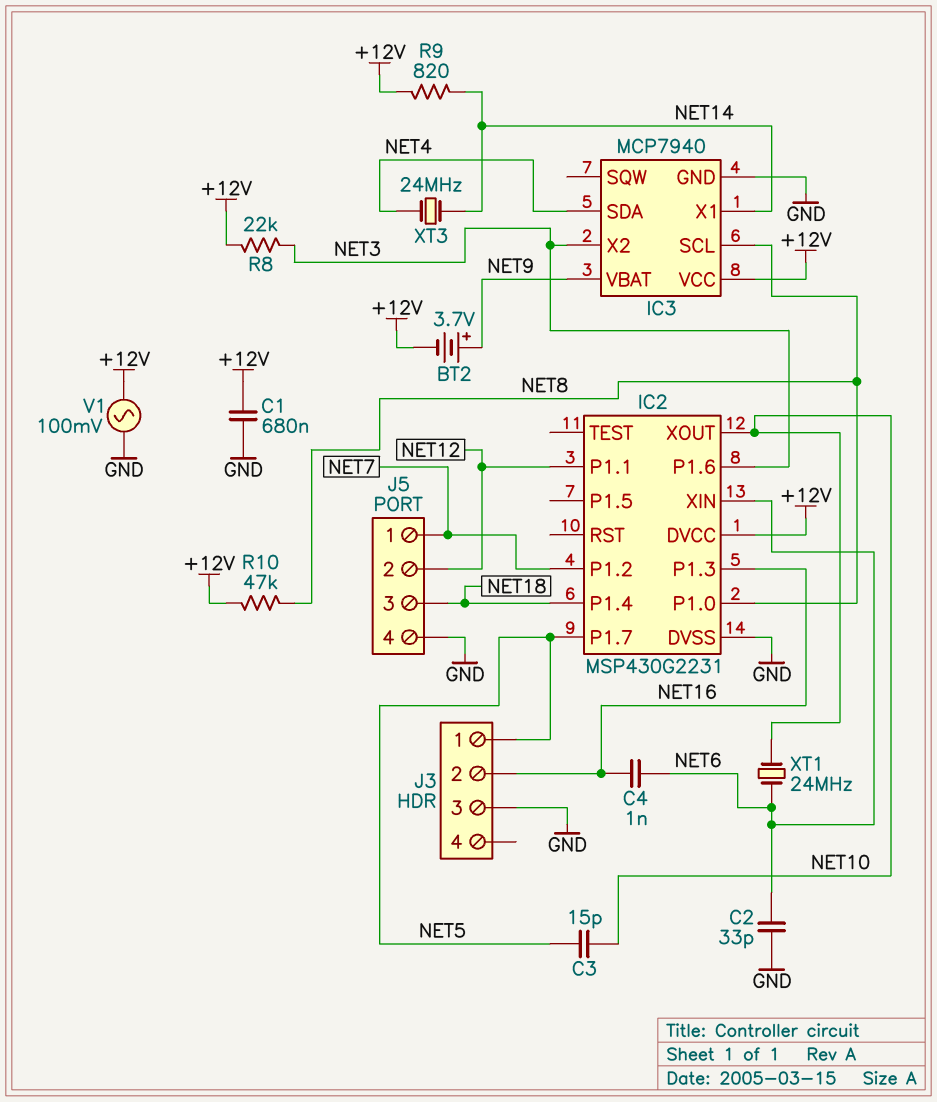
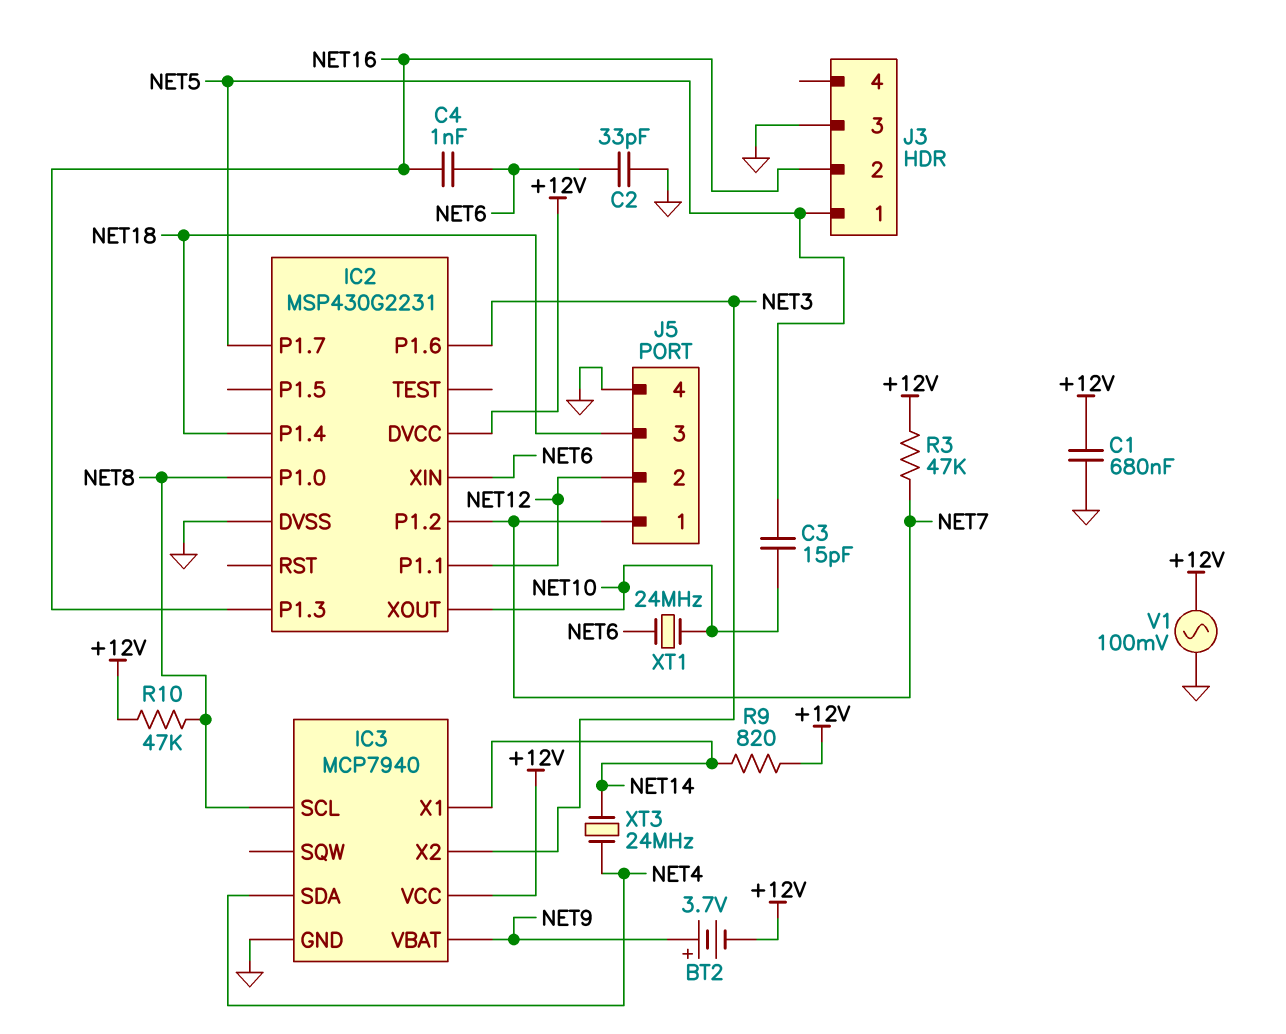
R3: none -> 47k (+12V, NET7)
R8: 22k (+12V, NET3) -> none

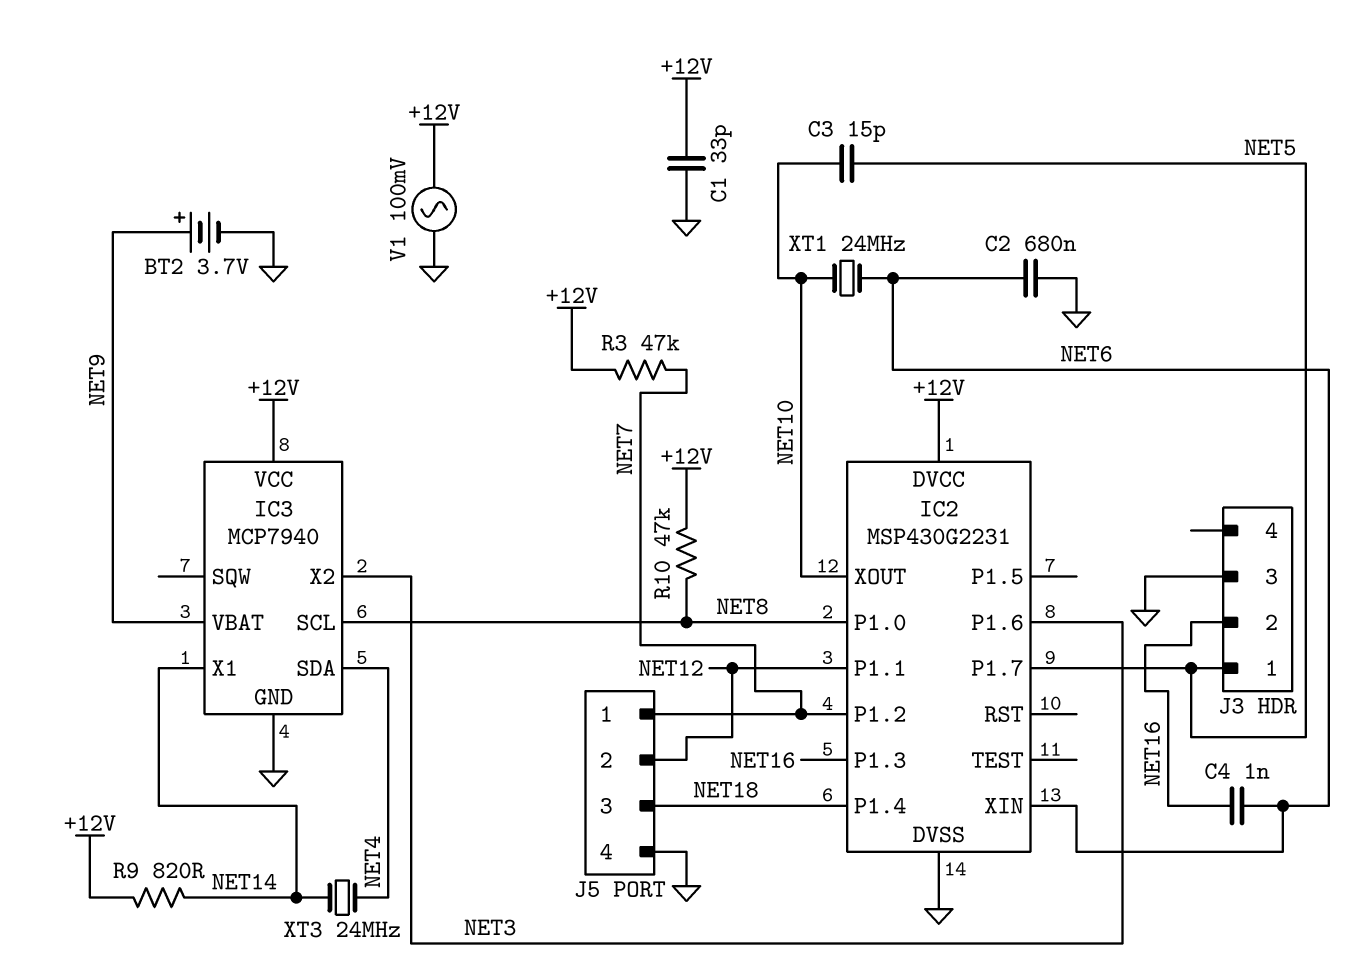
BT2: 3.7V (plus NET9, minus +12V) -> 3.7V (plus NET9, minus GND)
C1: 680nF (+12V, GND) -> 33pF (+12V, GND)
C2: 33pF (GND, NET6) -> 680nF (GND, NET6)

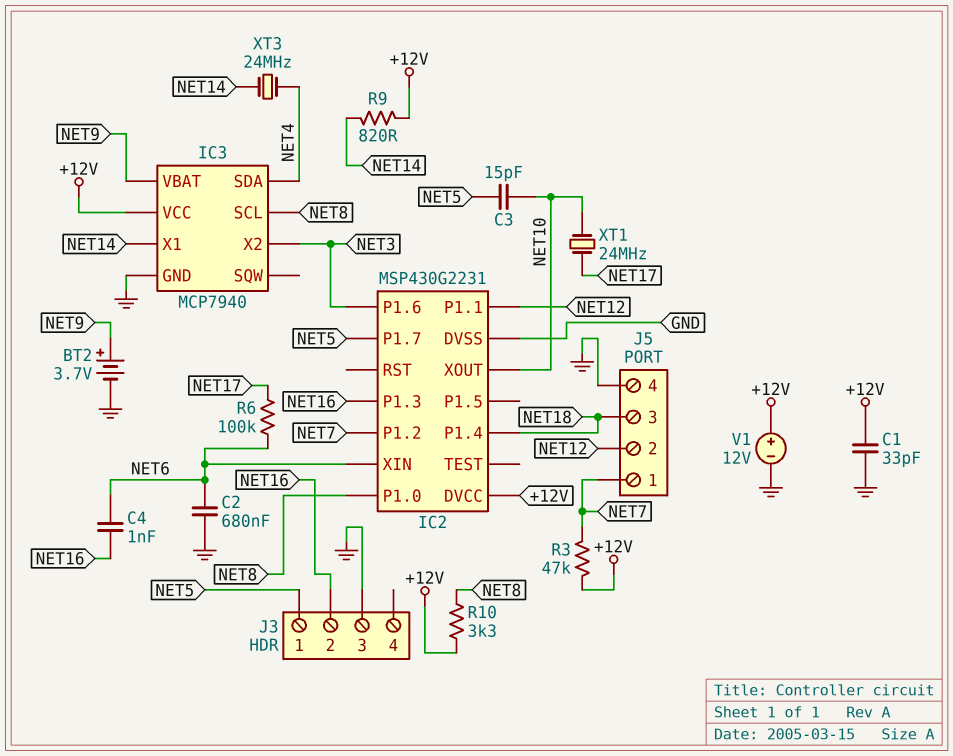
R6: none -> 100k (NET6, NET17)
R10: 47k (+12V, NET8) -> 3.3k (+12V, NET8)
V1: AC 100mV (+12V, GND) -> 12V (plus +12V, minus GND)
XT1: 24MHz (NET6, NET10) -> 24MHz (NET10, NET17)

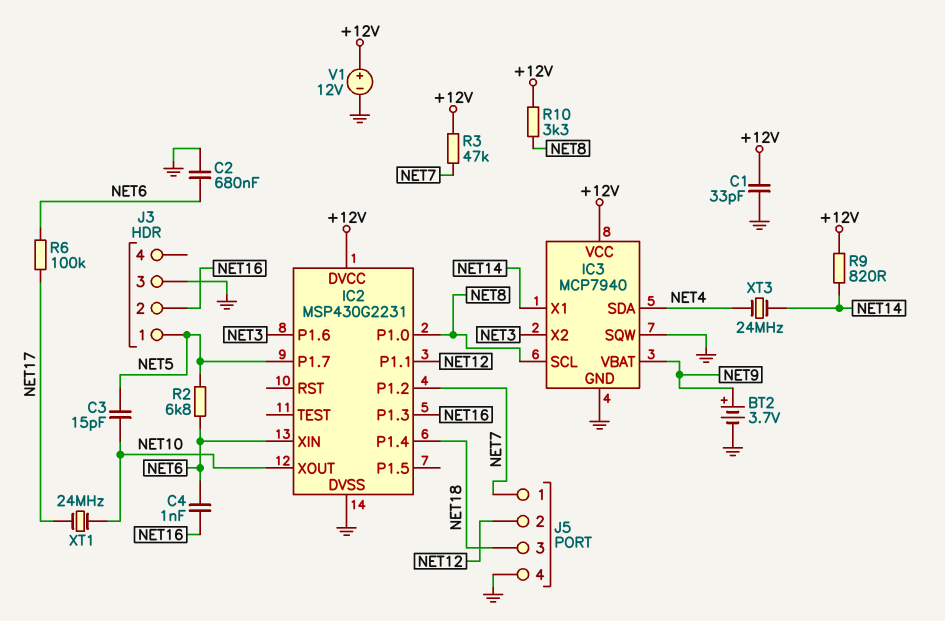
IC3 pin SQW: none -> GND
R2: none -> 6.8k (NET5, NET6)

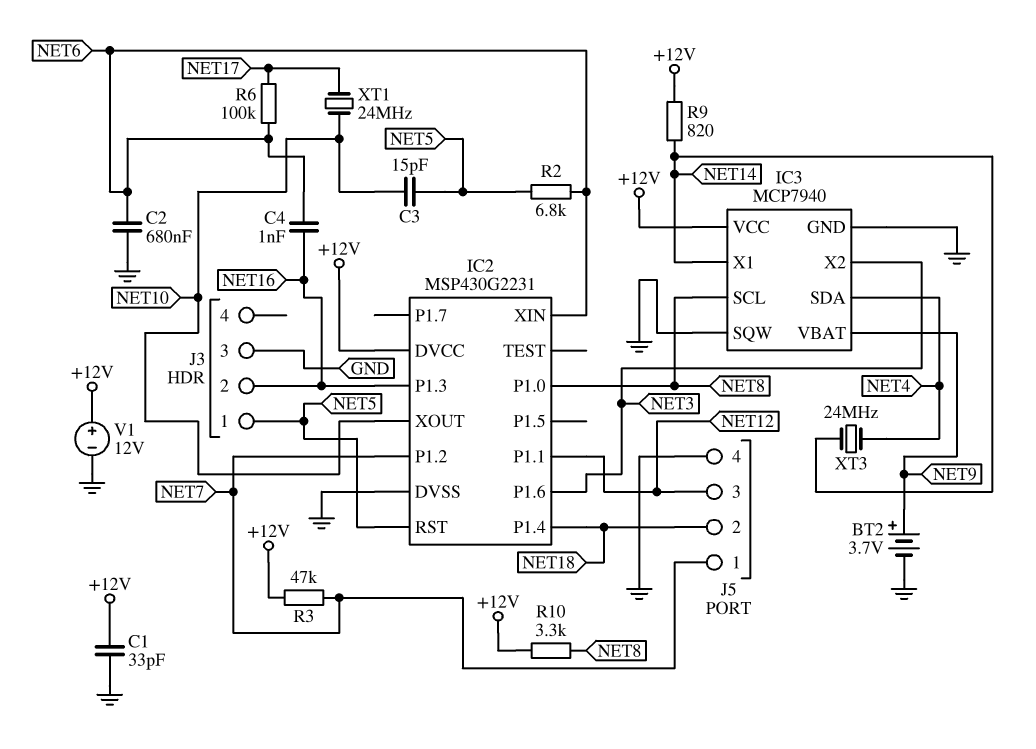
IC2 pin P1.7: NET5 -> none
IC2 pin RST: none -> NET5
J5 pin 2: NET12 -> NET18
J5 pin 3: NET18 -> NET12

